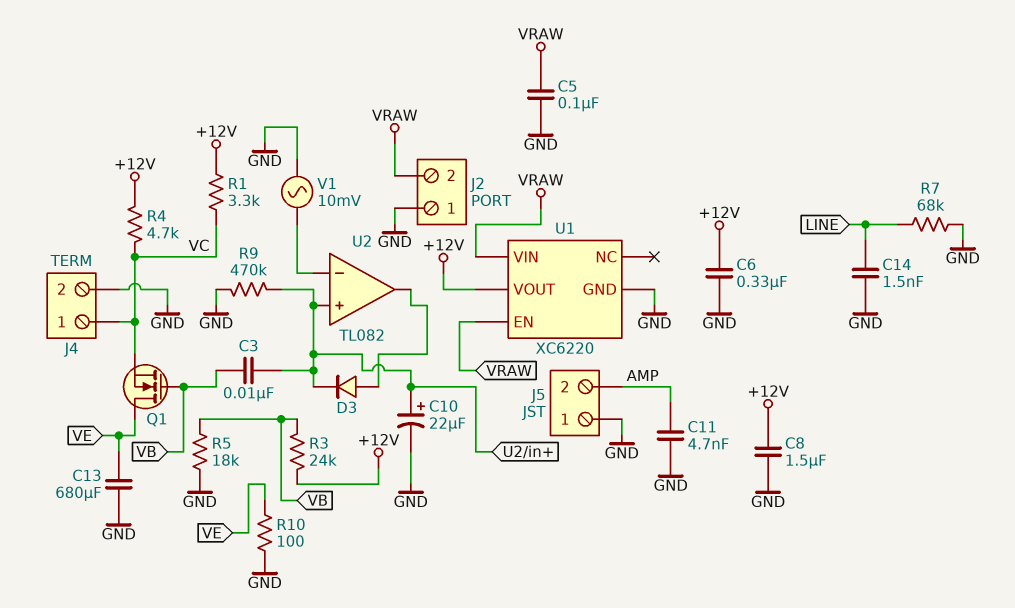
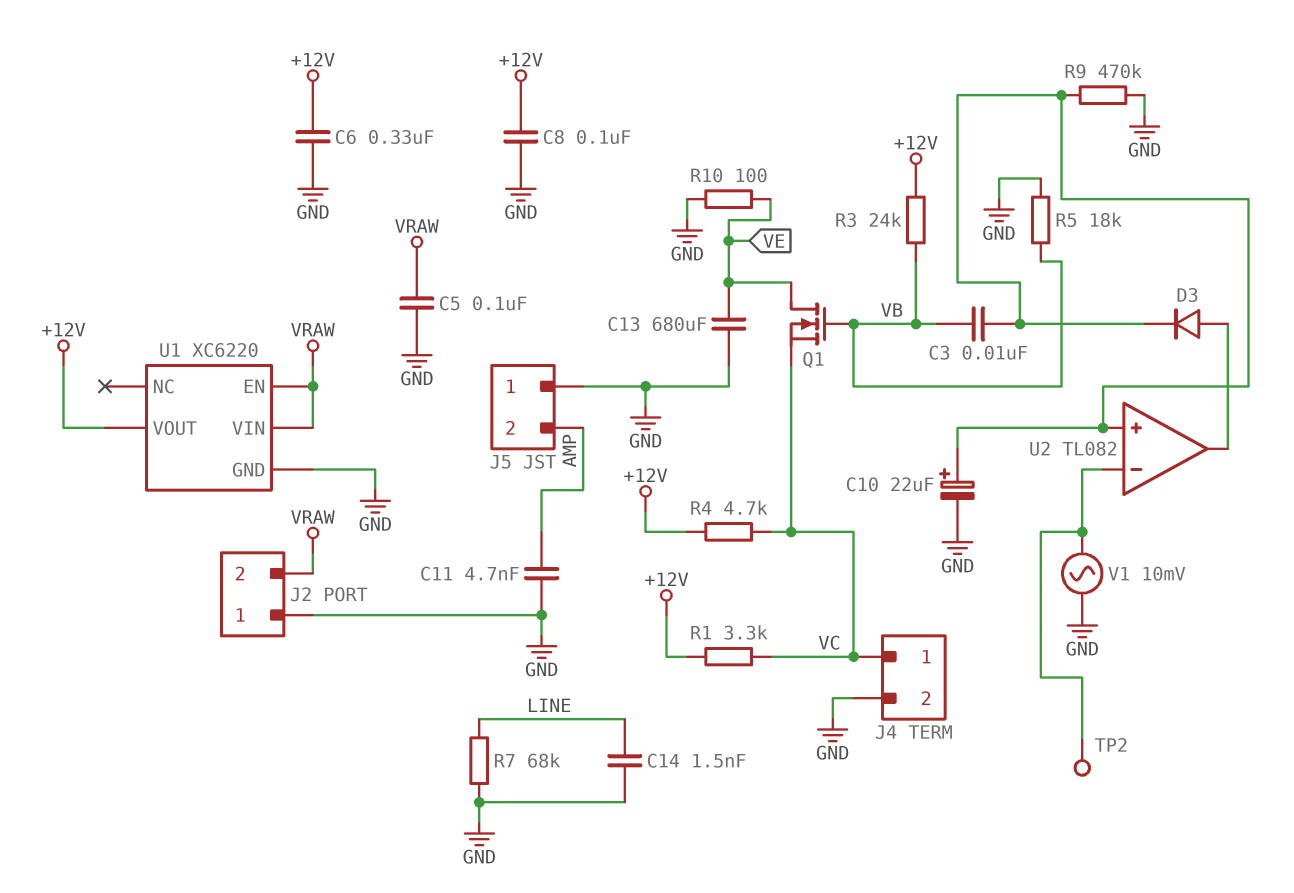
C8: 1.5uF (+12V, GND) -> 100nF (+12V, GND)
TP2: none -> test point (U2/in-)

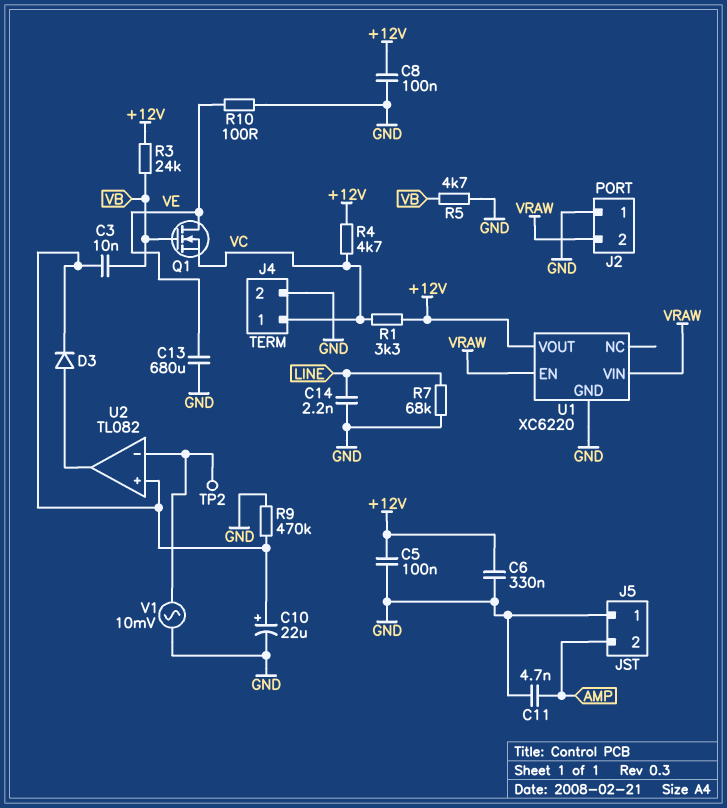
C5: 100nF (GND, VRAW) -> 100nF (+12V, GND)
C14: 1.5nF (GND, LINE) -> 2.2nF (GND, LINE)
R5: 18k (GND, VB) -> 4.7k (GND, VB)

